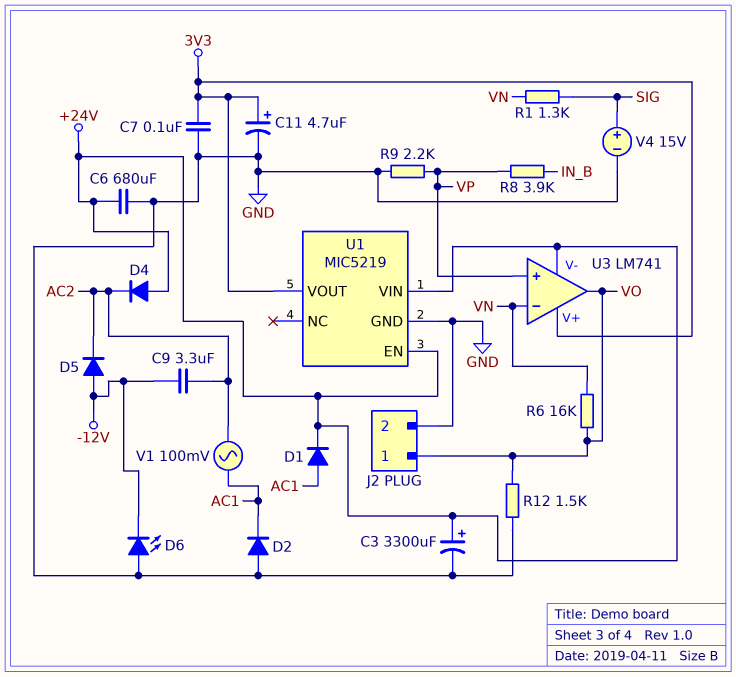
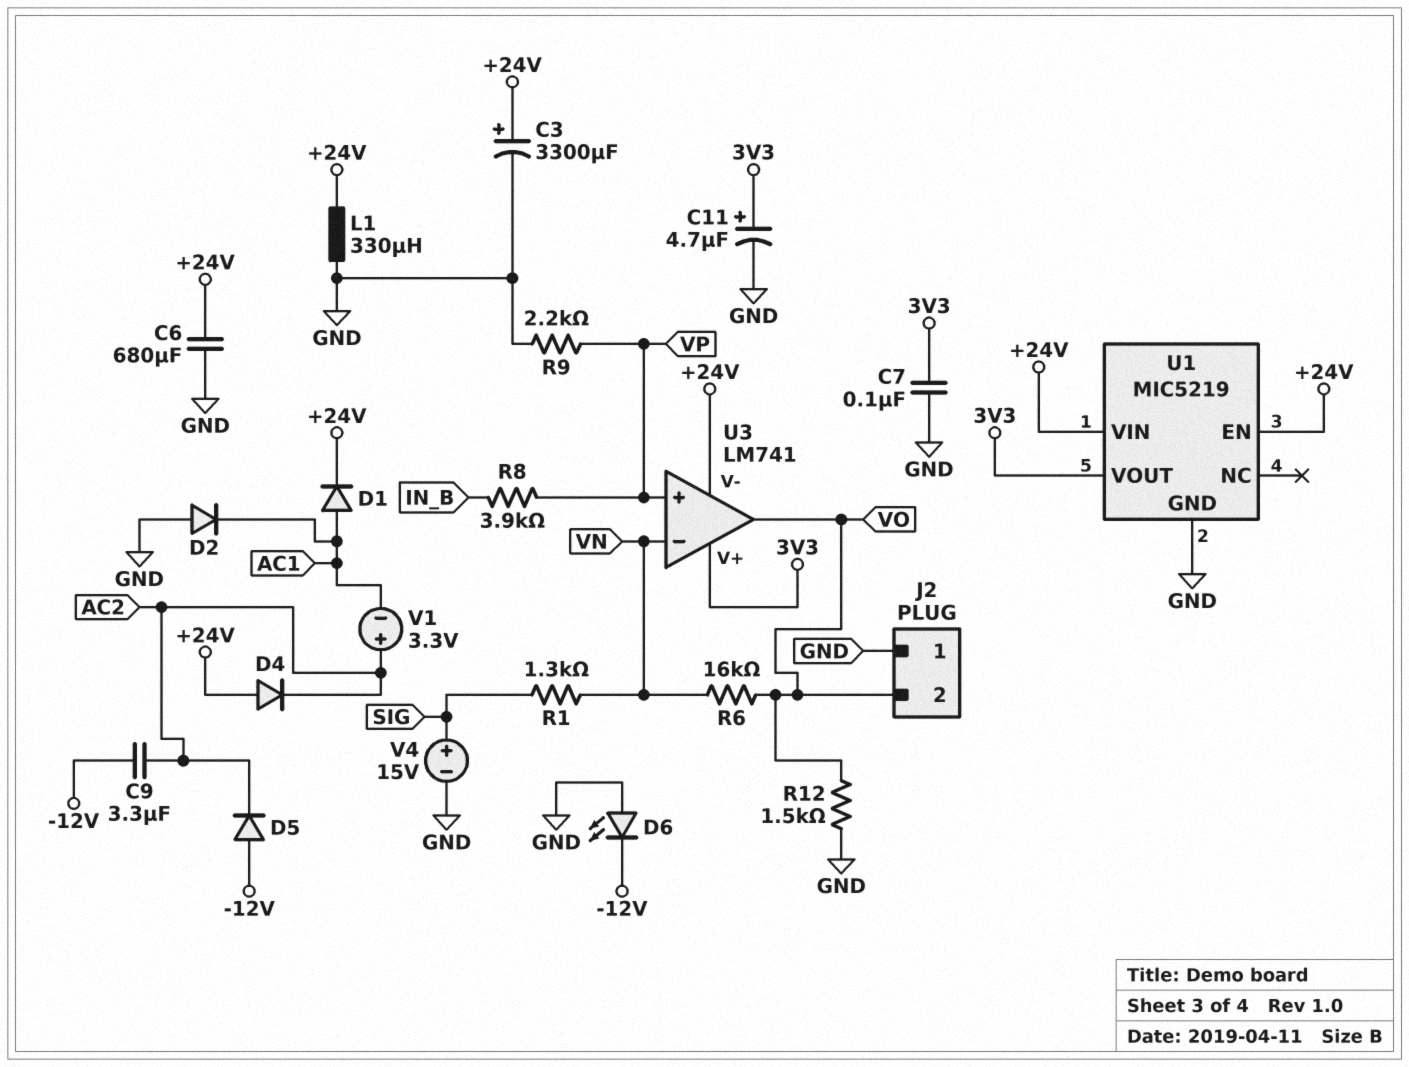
J2 pin 1: VO -> GND
J2 pin 2: GND -> VO
L1: none -> 330uH (+24V, GND)
V1: AC 100mV (AC1, AC2) -> 3.3V (plus AC2, minus AC1)

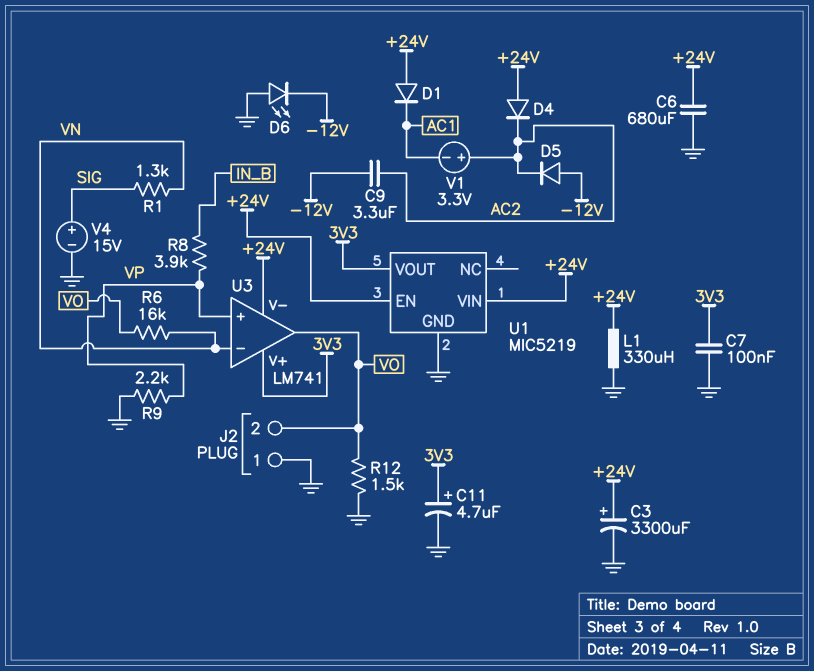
D1: diode (A AC1, K +24V) -> diode (A +24V, K AC1)
D2: diode (A GND, K AC1) -> none

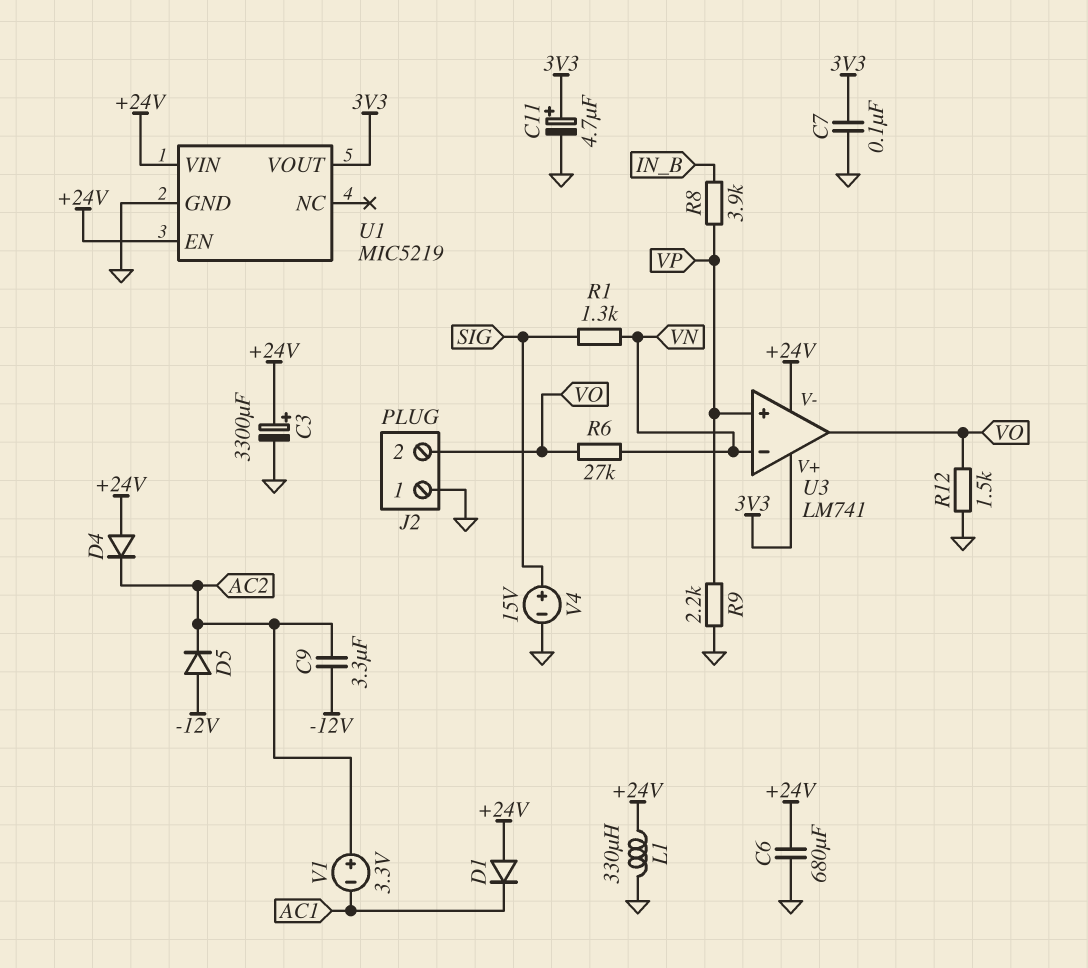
D6: LED (A GND, K -12V) -> none
R6: 16k (VN, VO) -> 27k (VN, VO)

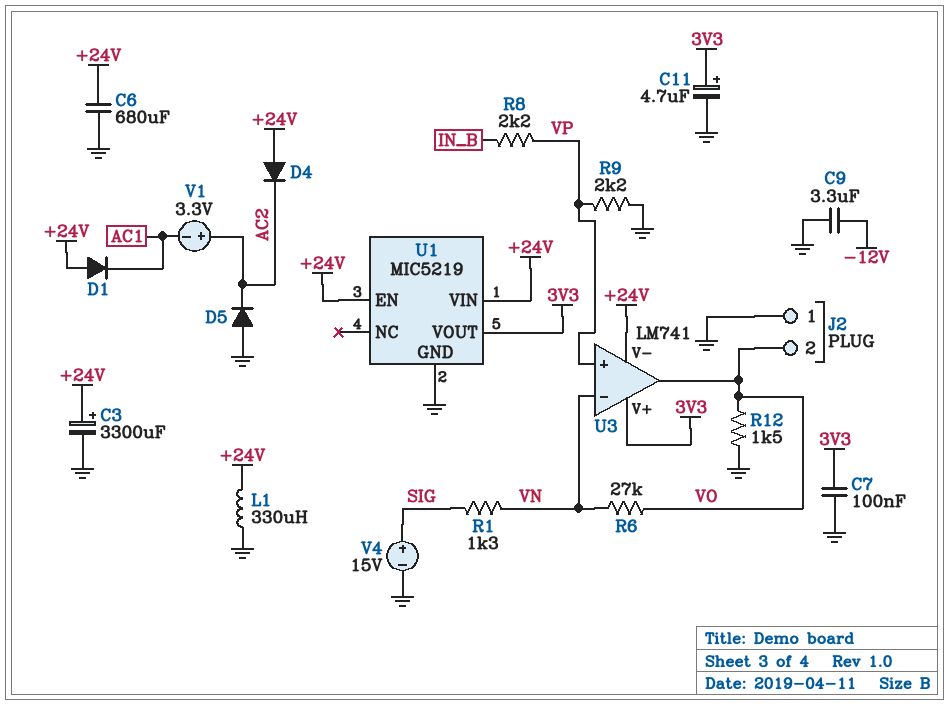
C9: 3.3uF (-12V, AC2) -> 3.3uF (-12V, GND)
D5: diode (A -12V, K AC2) -> diode (A GND, K AC2)
R8: 3.9k (IN_B, VP) -> 2.2k (IN_B, VP)

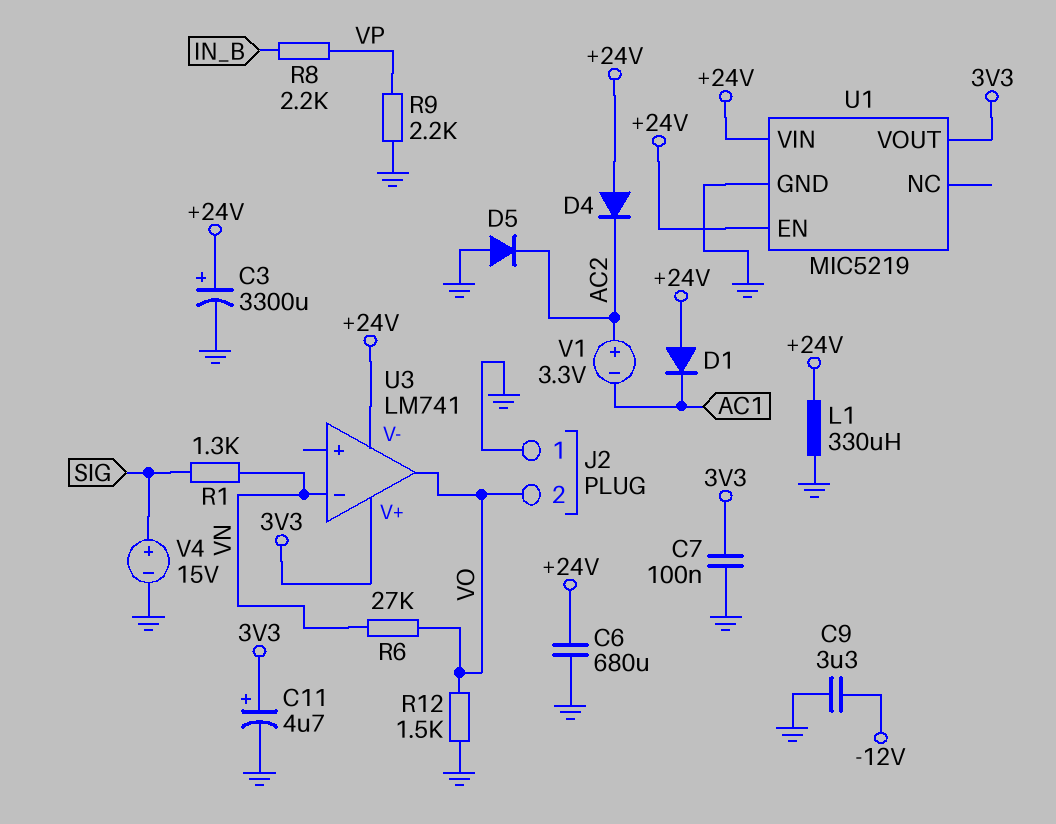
U3 pin in+: VP -> none

